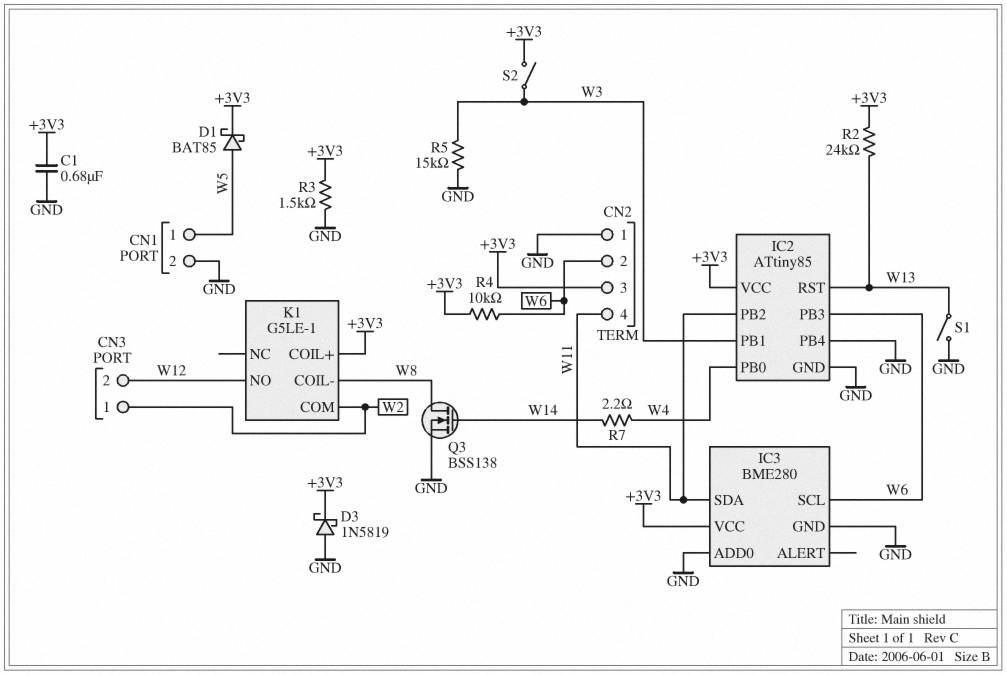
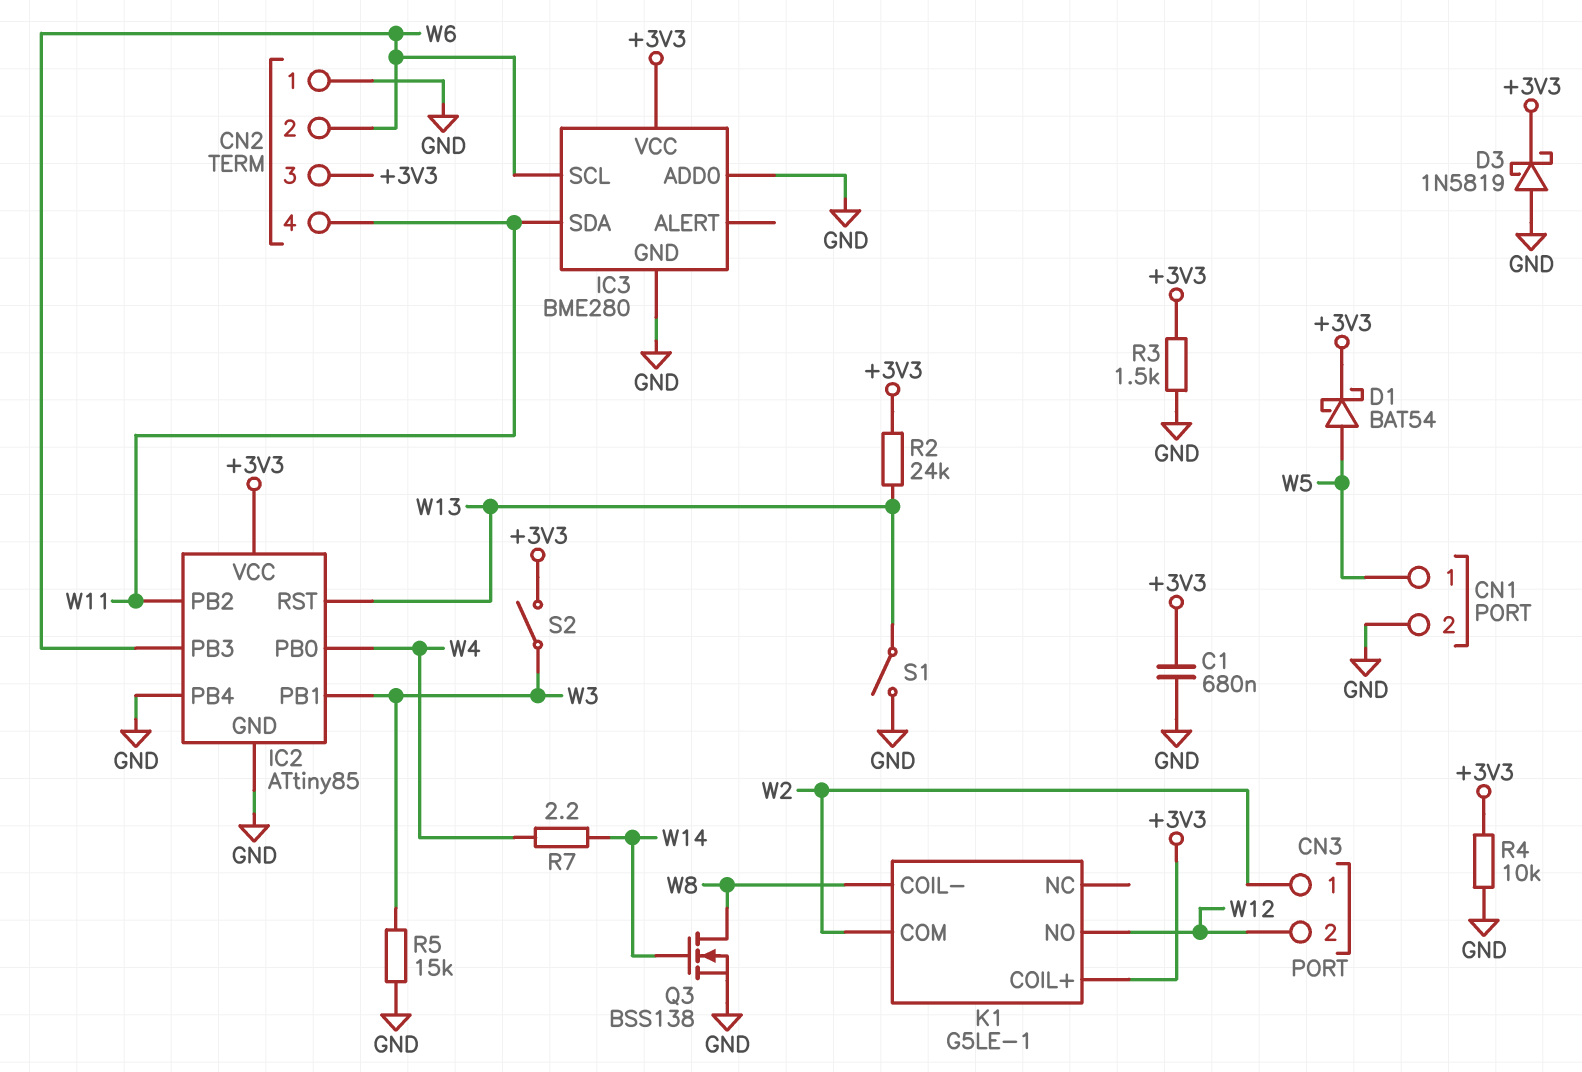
D1: schottky BAT85 (A W5, K +3V3) -> schottky BAT54 (A W5, K +3V3)
R4: 10k (+3V3, W6) -> 10k (+3V3, GND)

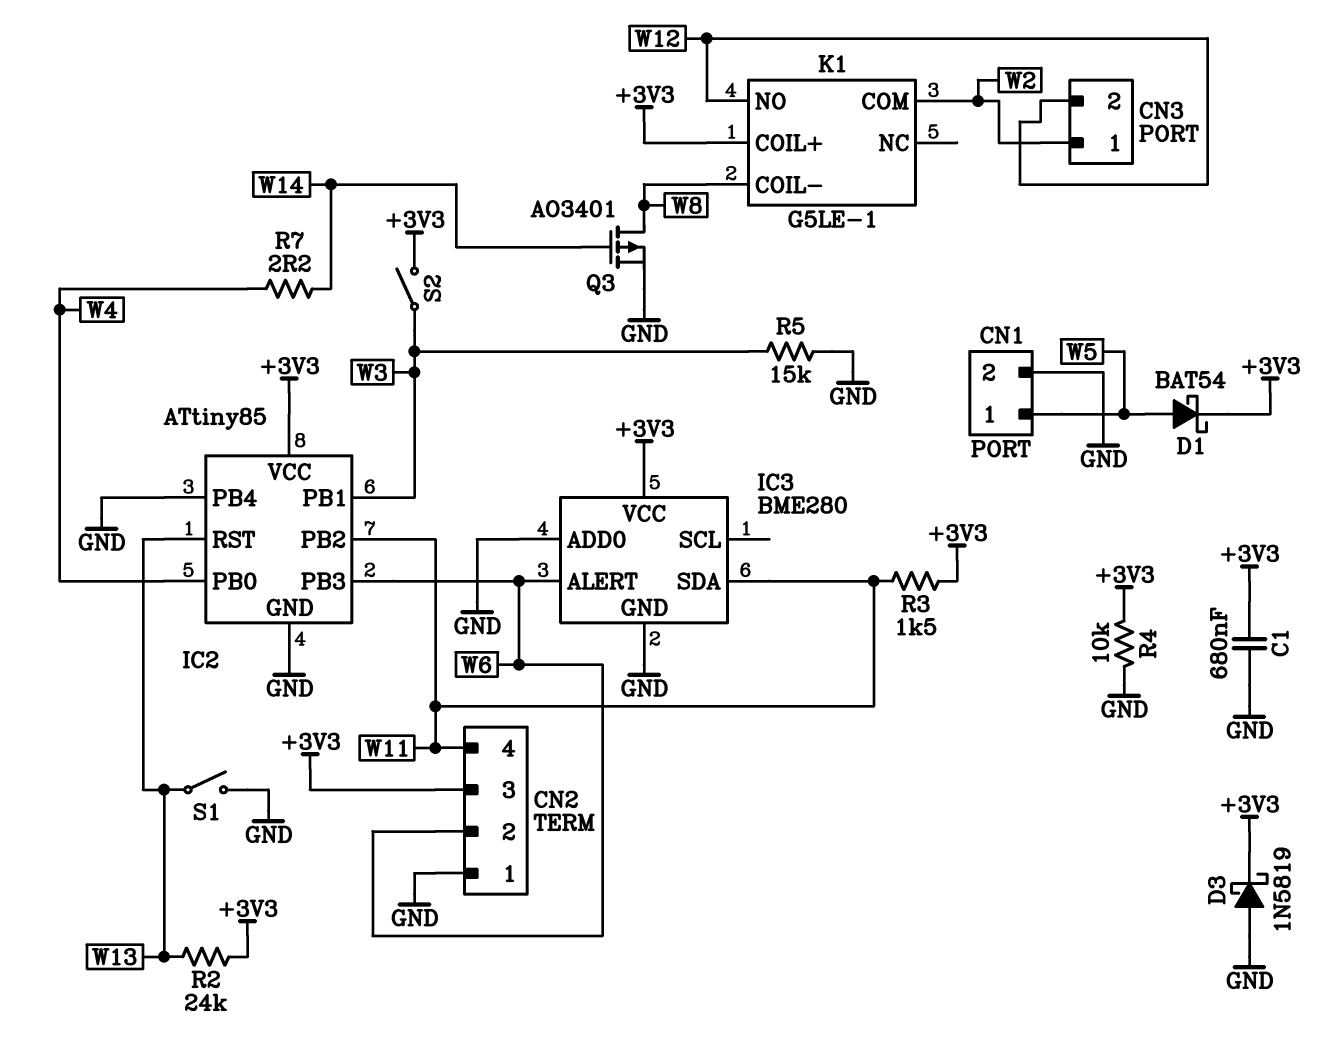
IC3 pin ALERT: none -> W6
IC3 pin SCL: W6 -> none
Q3: NMOS BSS138 (G W14, D W8, S GND) -> PMOS AO3401 (G W14, D W8, S GND)
R3: 1.5k (+3V3, GND) -> 1.5k (+3V3, W11)

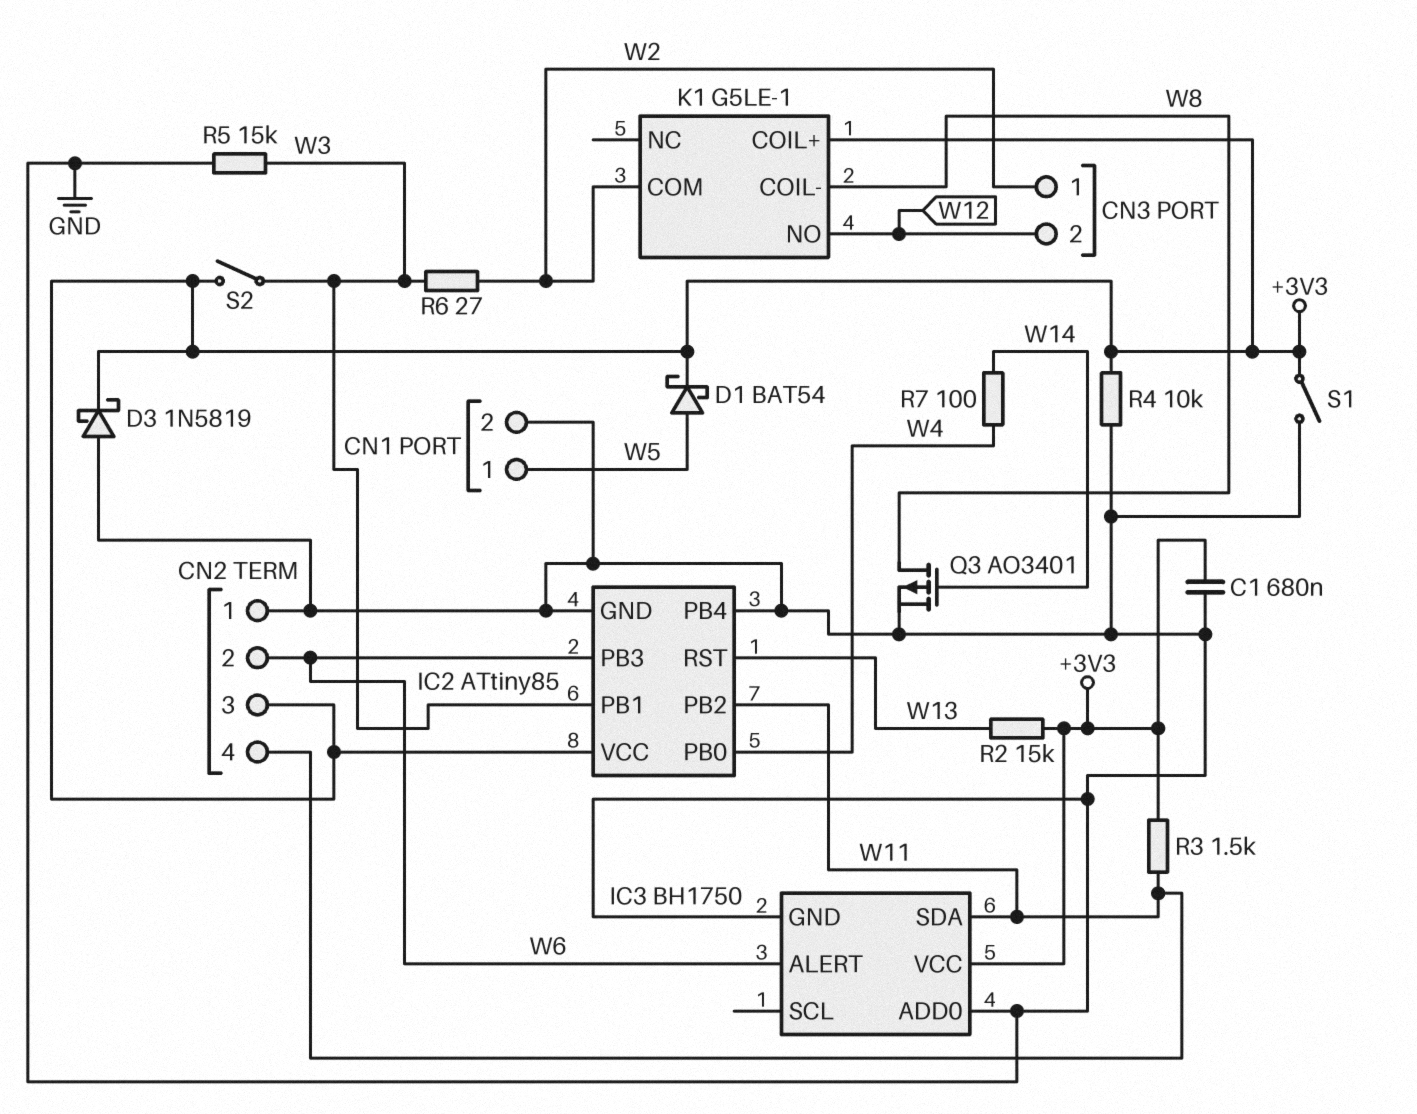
IC3: BME280 -> BH1750
R2: 24k (+3V3, W13) -> 15k (+3V3, W13)
R6: none -> 27 (W2, W3)
R7: 2.2 (W4, W14) -> 100 (W4, W14)
S1: switch (GND, W13) -> switch (+3V3, GND)

